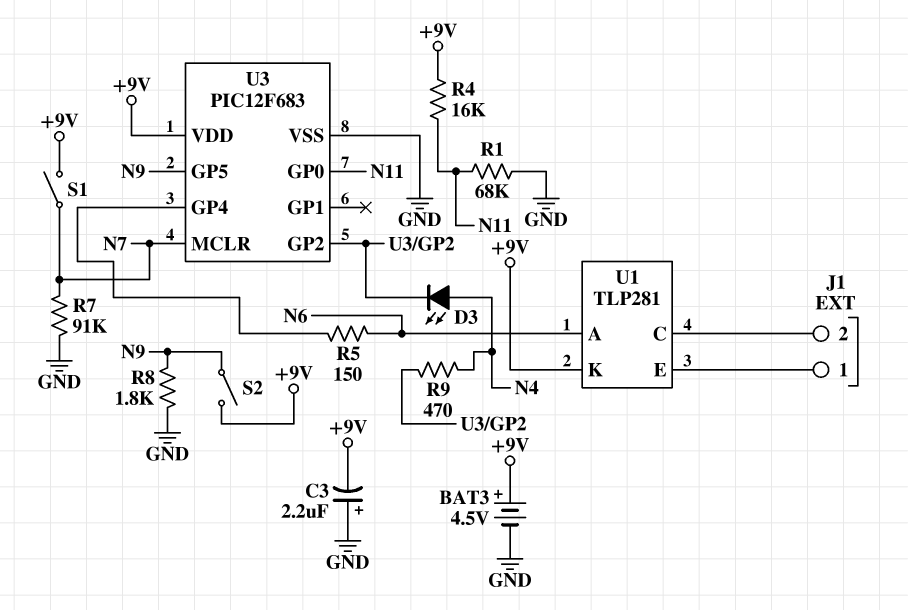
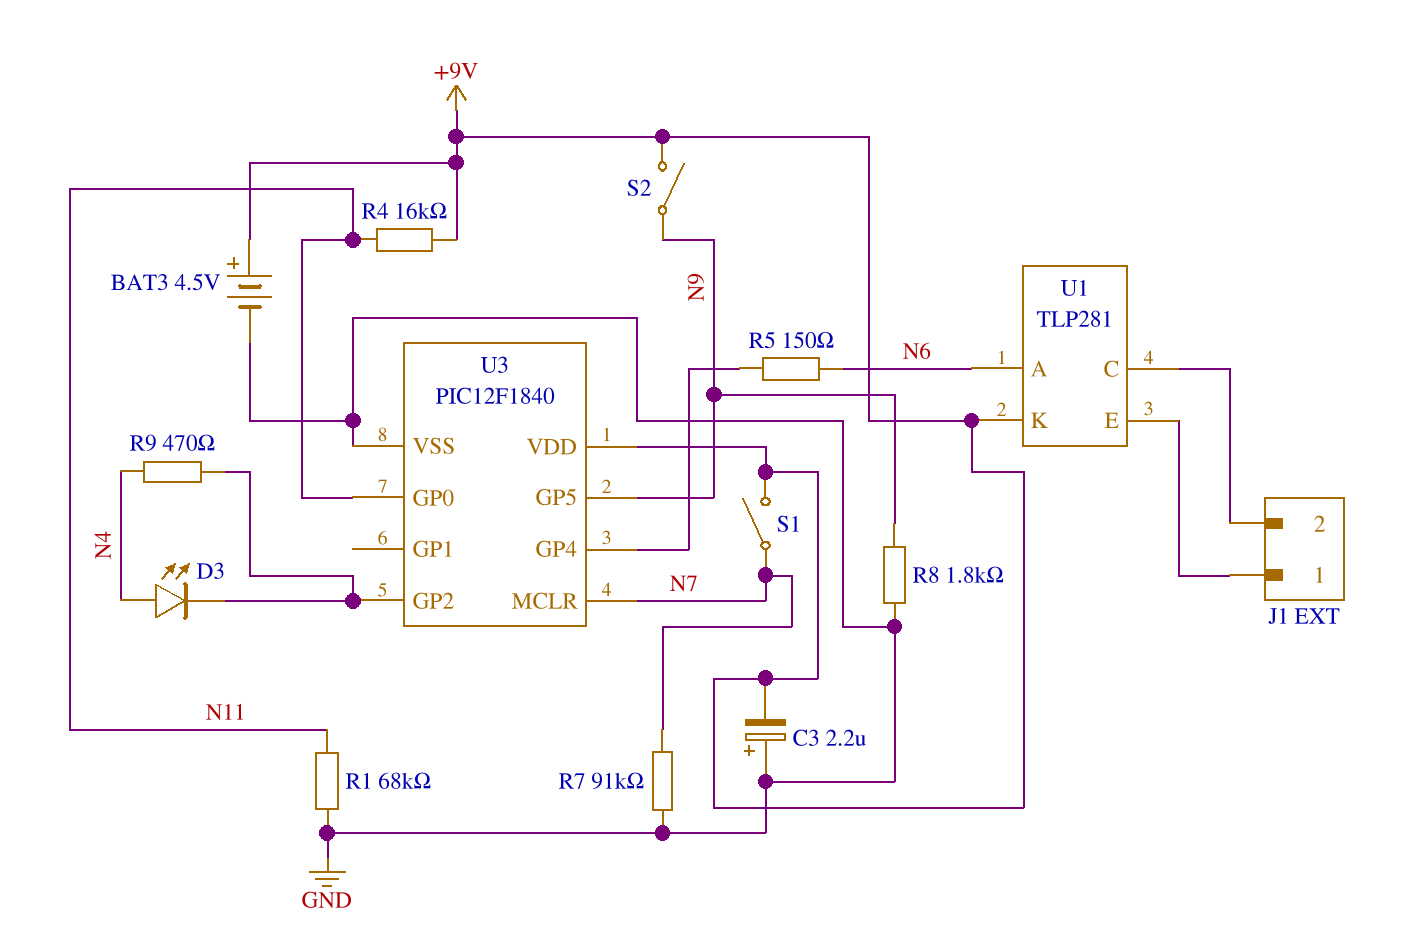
U3: PIC12F683 -> PIC12F1840

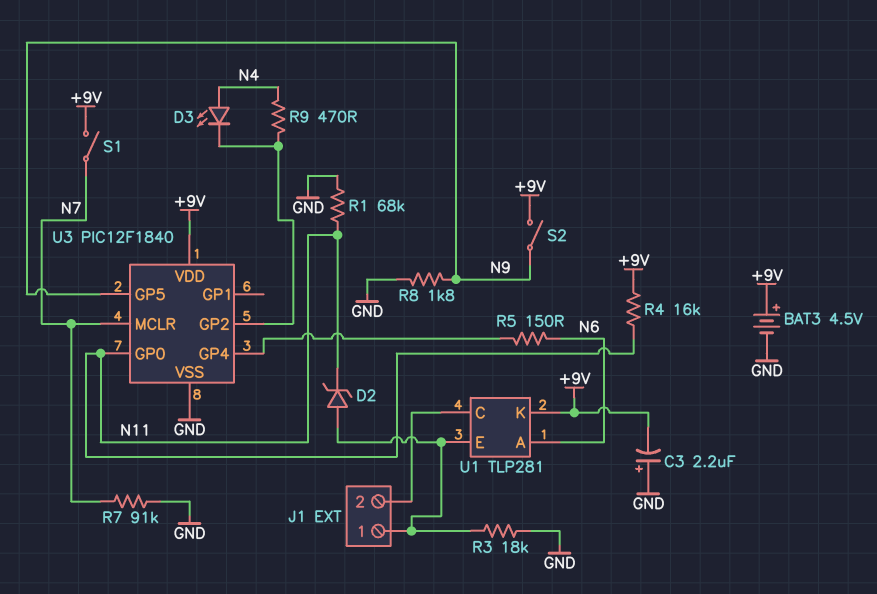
D2: none -> zener (A J1/1, K N11)
R3: none -> 18k (GND, J1/1)

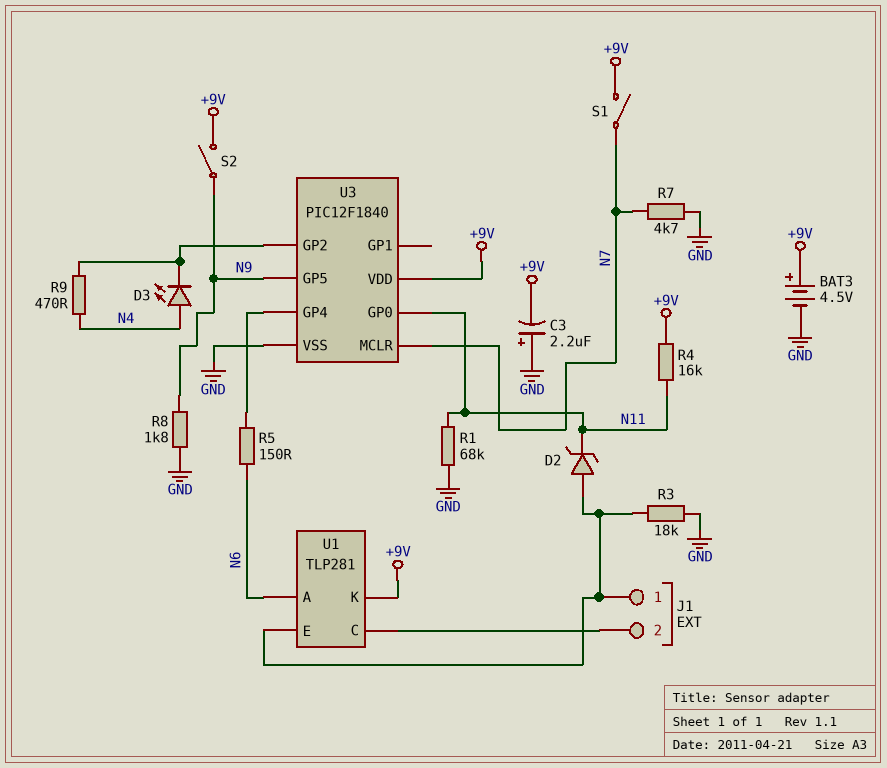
R7: 91k (GND, N7) -> 4.7k (GND, N7)

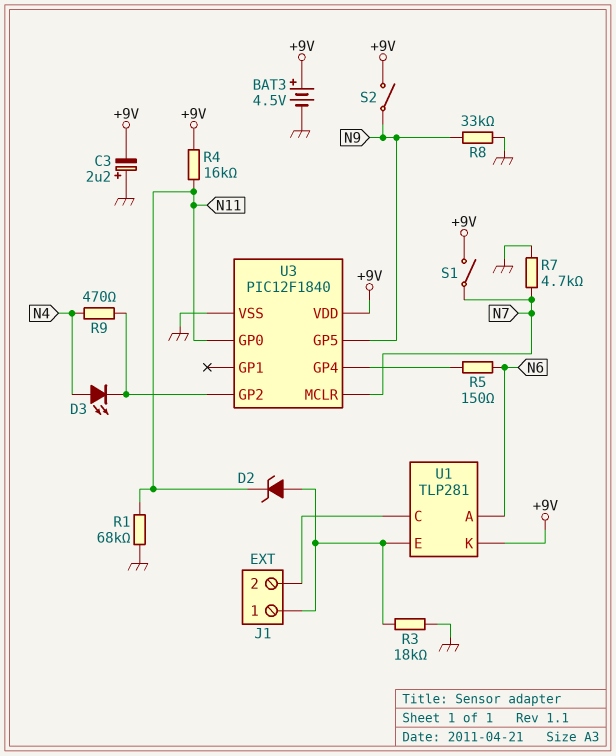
R8: 1.8k (GND, N9) -> 33k (GND, N9)

